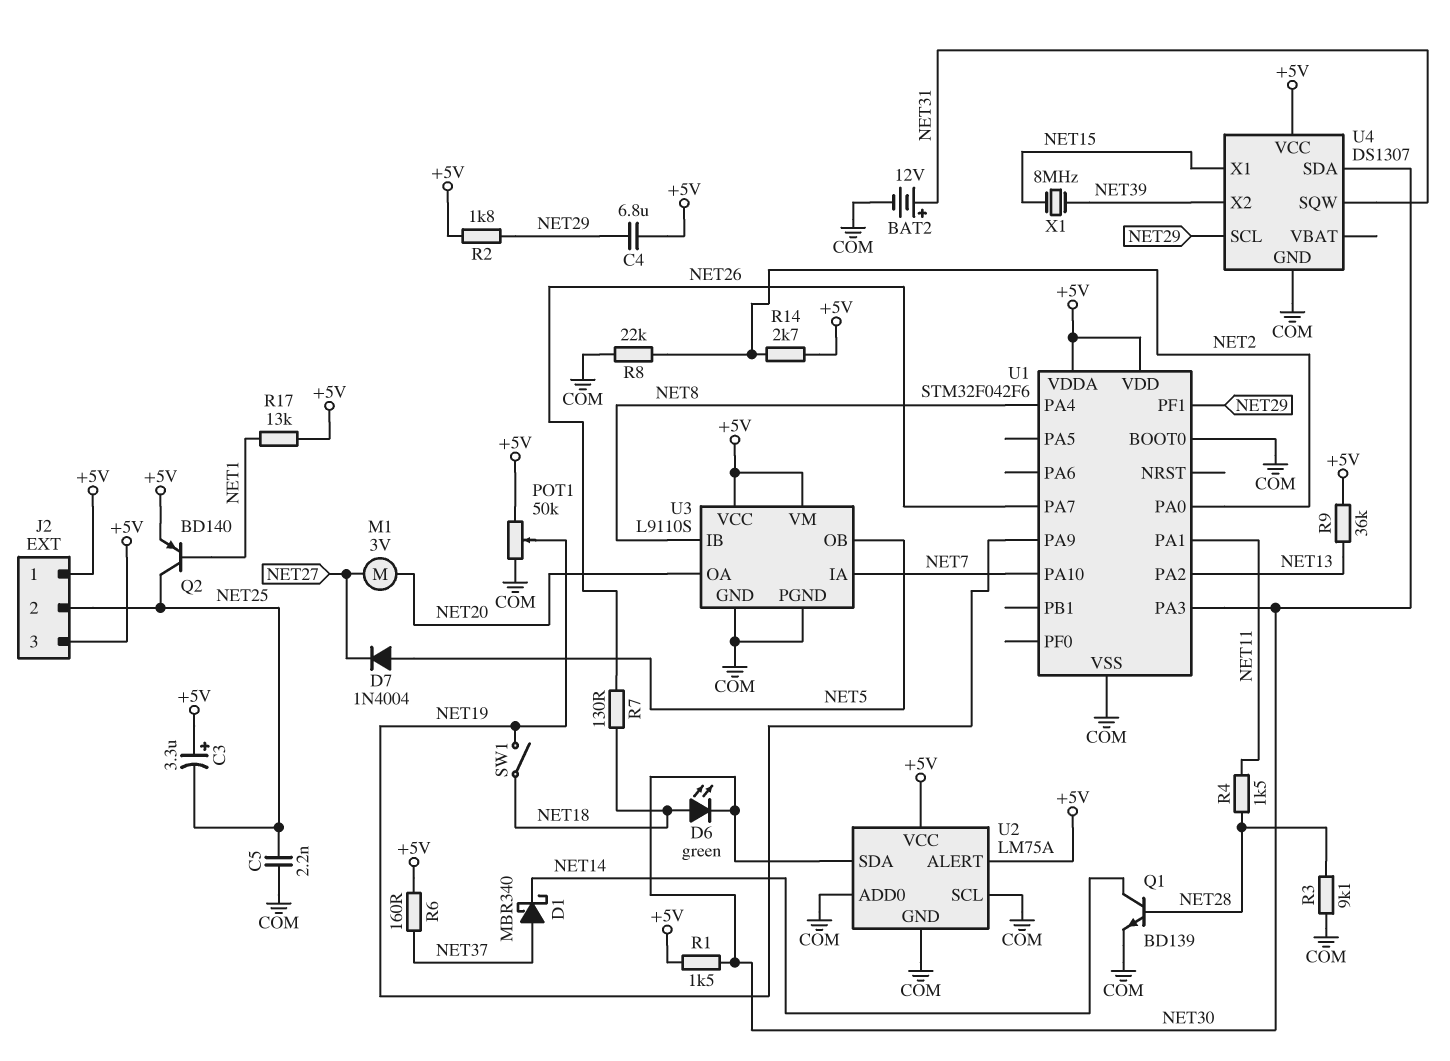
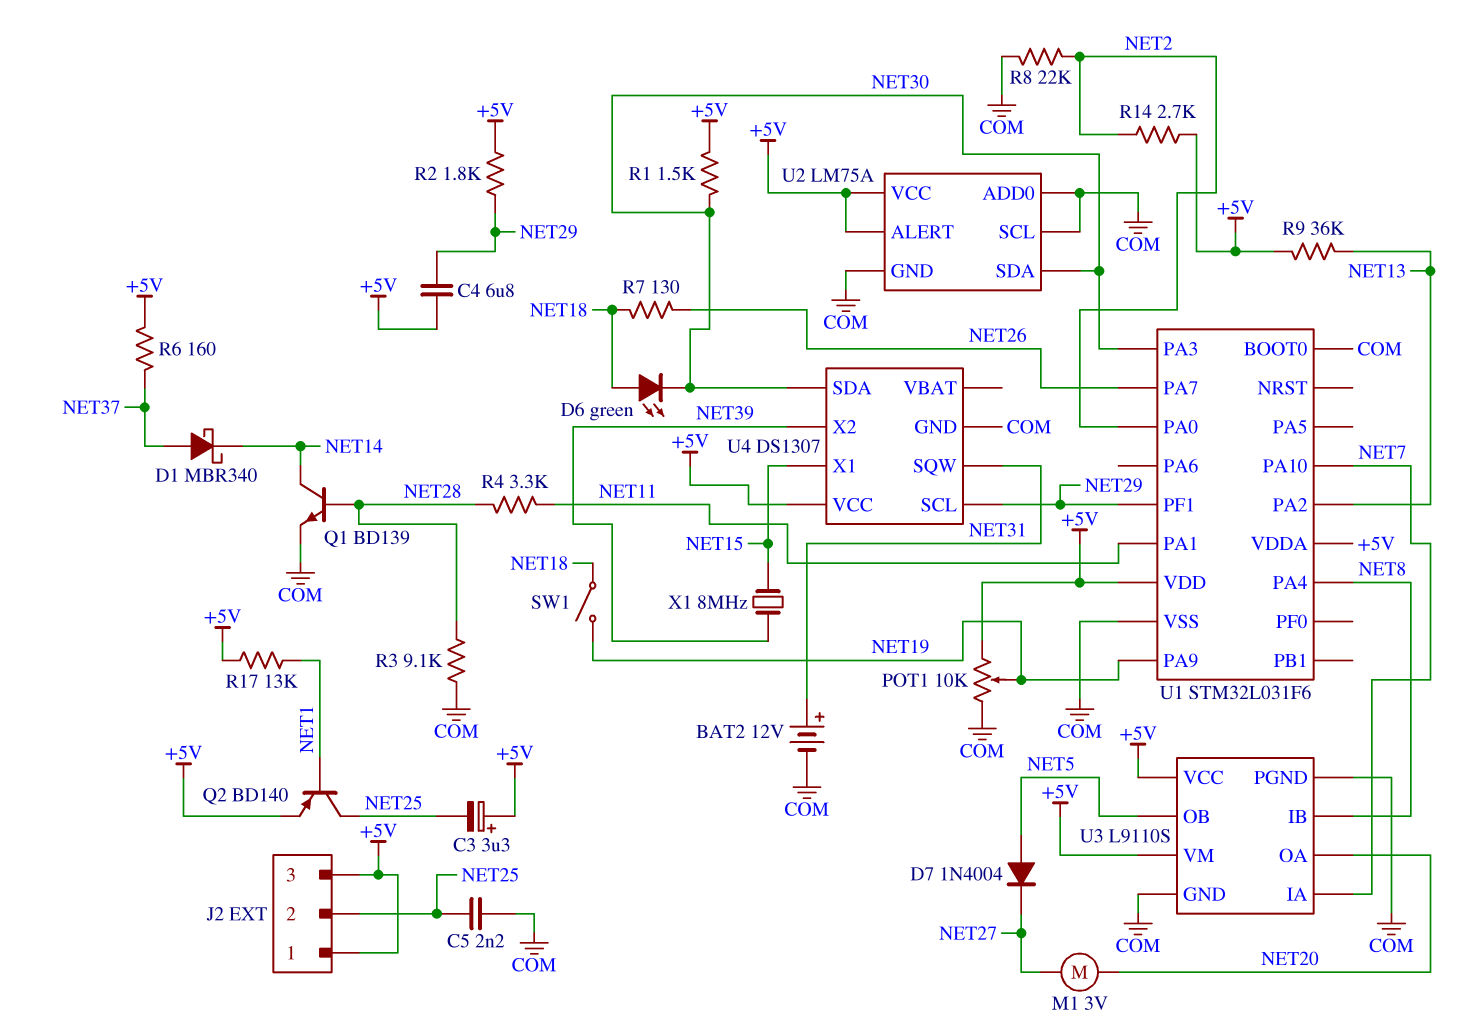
POT1: 50k (+5V, COM, wiper NET19) -> 10k (+5V, COM, wiper NET19)
R4: 1.5k (NET11, NET28) -> 3.3k (NET11, NET28)
U1: STM32F042F6 -> STM32L031F6

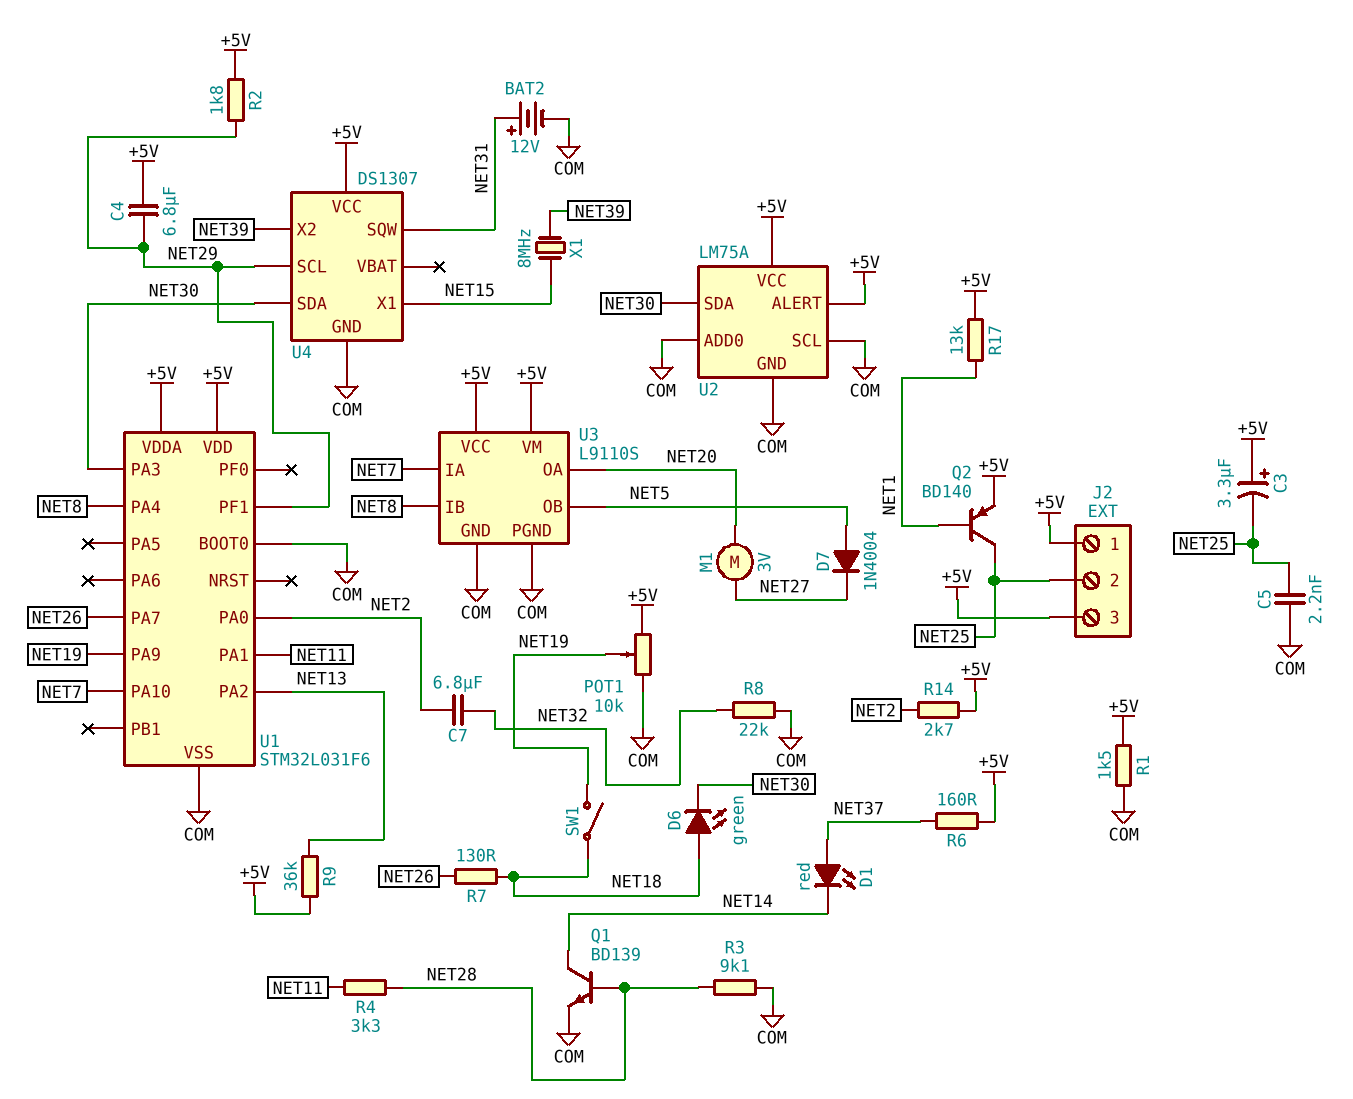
C7: none -> 6.8uF (NET2, NET32)
D1: schottky MBR340 (A NET37, K NET14) -> LED red (A NET37, K NET14)
R1: 1.5k (+5V, NET30) -> 1.5k (+5V, COM)
R8: 22k (COM, NET2) -> 22k (COM, NET32)

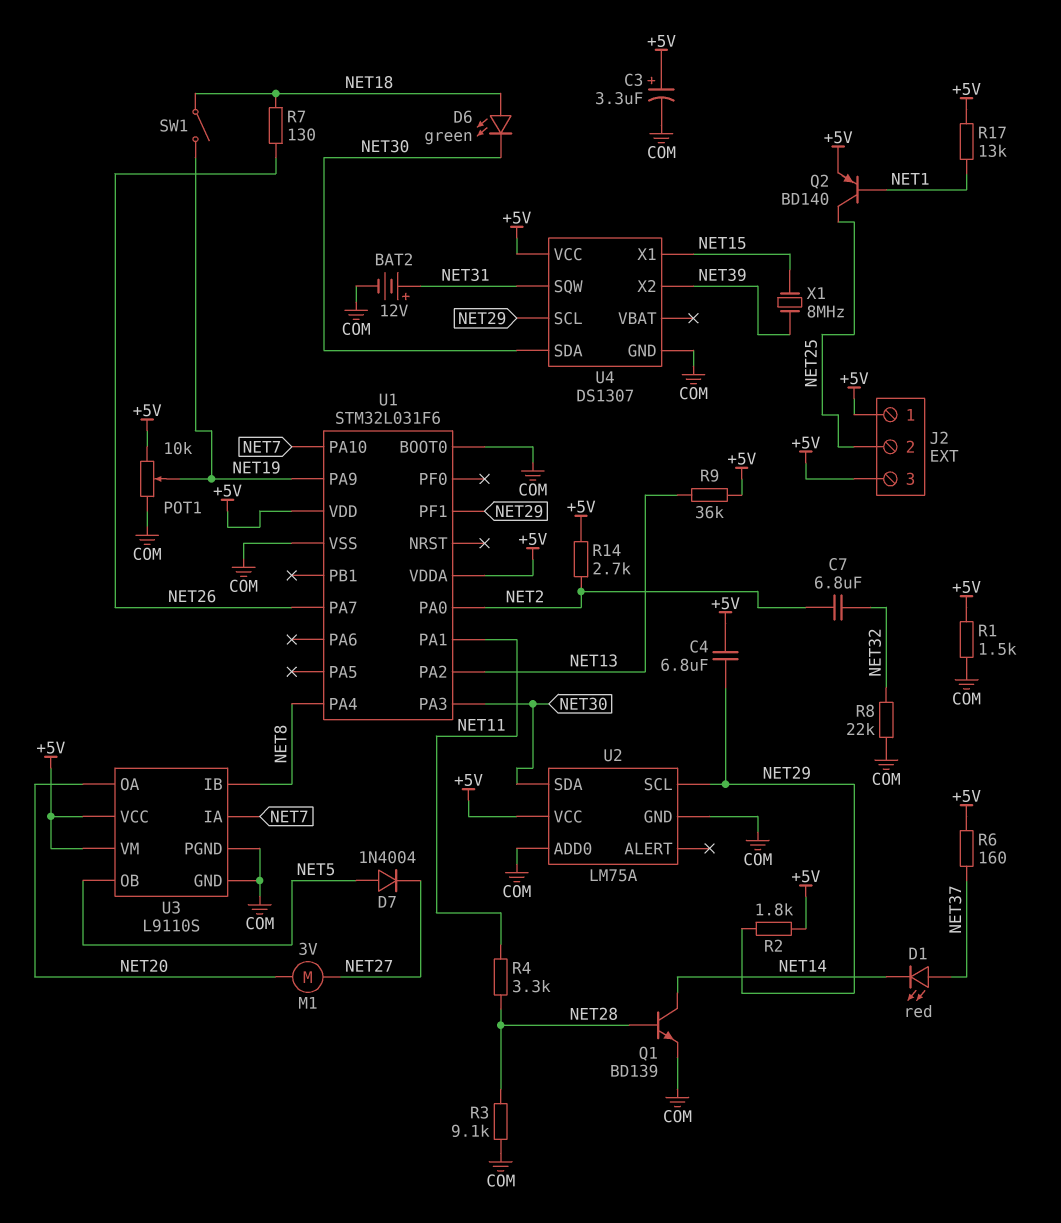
C3: 3.3uF (plus +5V, minus NET25) -> 3.3uF (plus +5V, minus COM)
C5: 2.2nF (COM, NET25) -> none
U2 pin ALERT: +5V -> none
U2 pin SCL: COM -> NET29

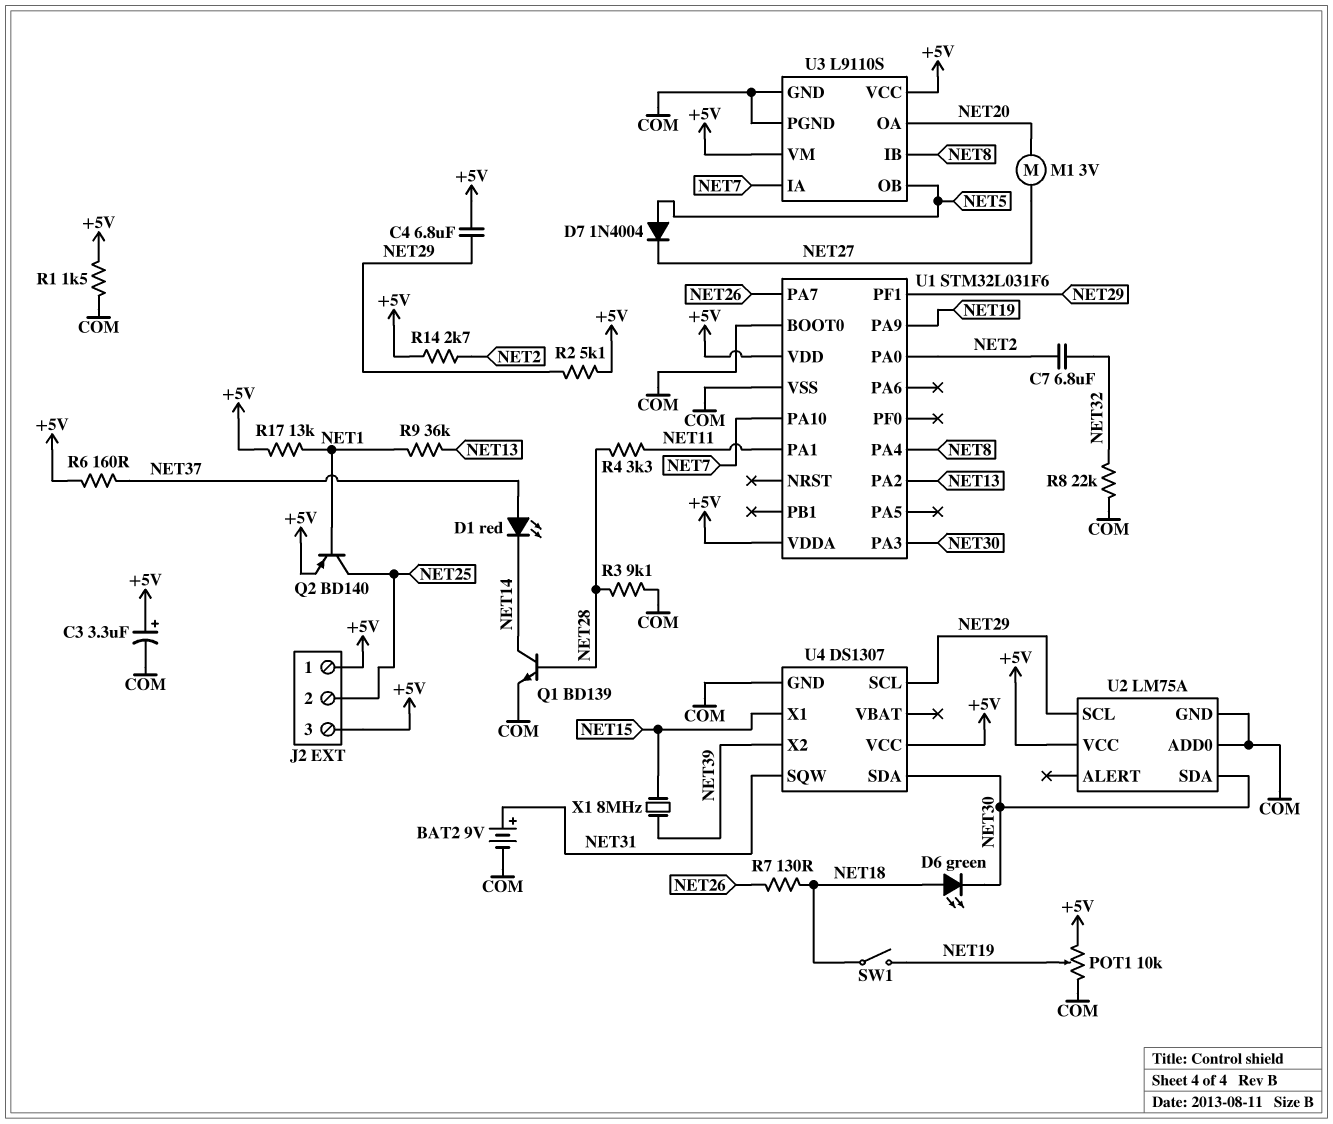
BAT2: 12V (plus NET31, minus COM) -> 9V (plus NET31, minus COM)
R2: 1.8k (+5V, NET29) -> 5.1k (+5V, NET29)
R9: 36k (+5V, NET13) -> 36k (NET1, NET13)

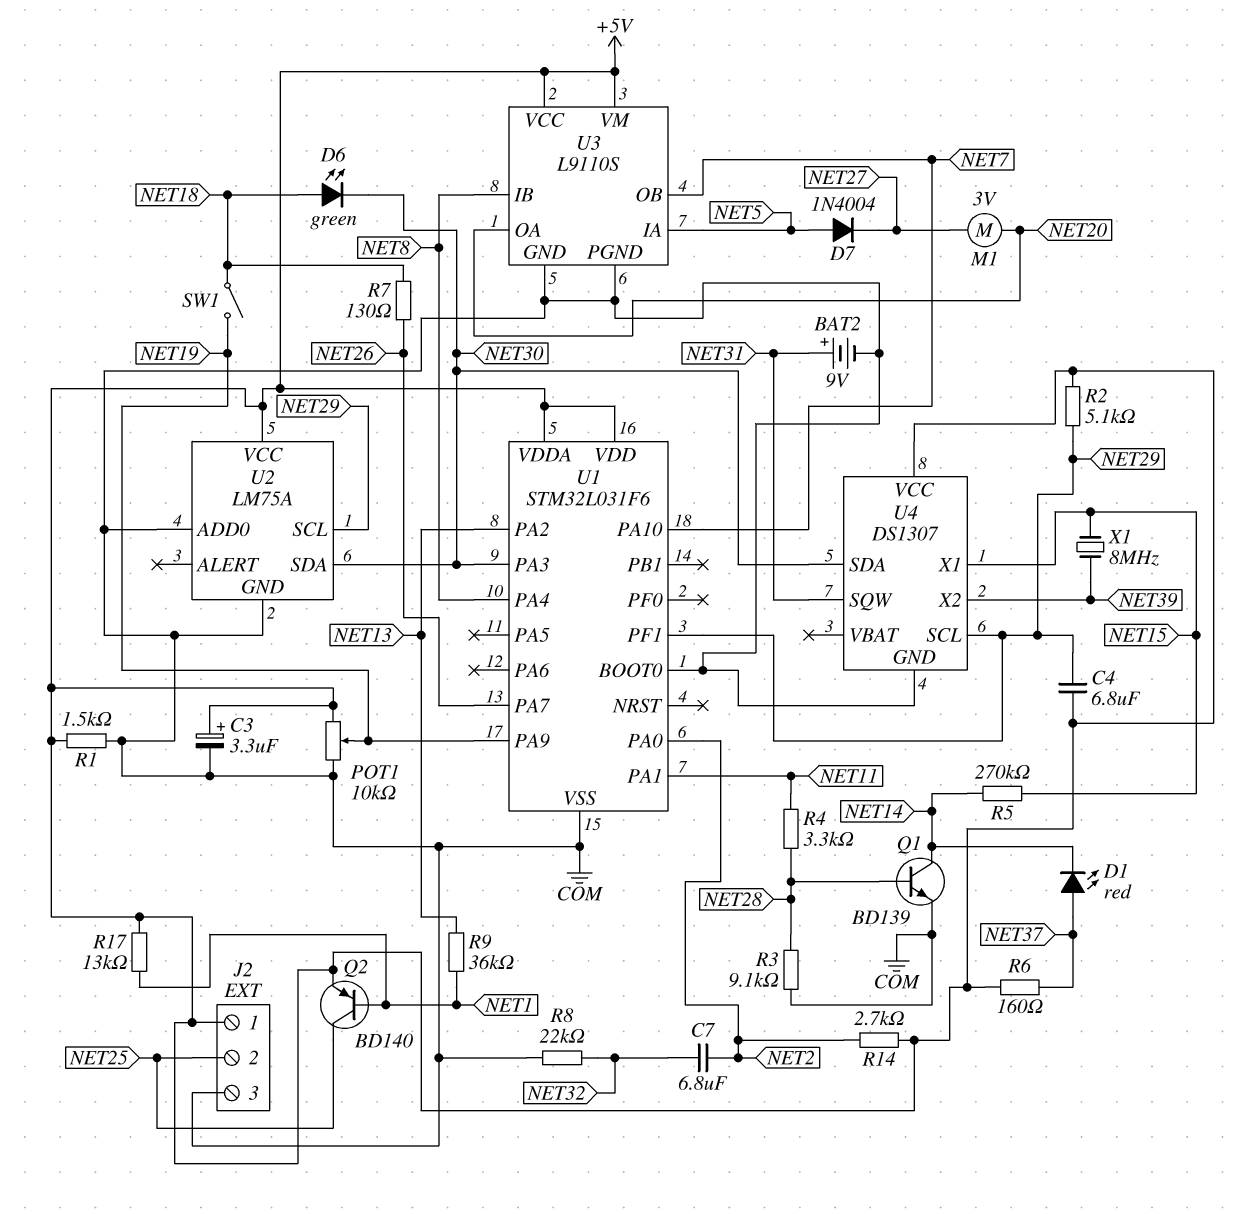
J2 pin 3: +5V -> COM
R5: none -> 270k (NET14, NET15)
U3 pin IA: NET7 -> NET5
U3 pin OB: NET5 -> NET7

